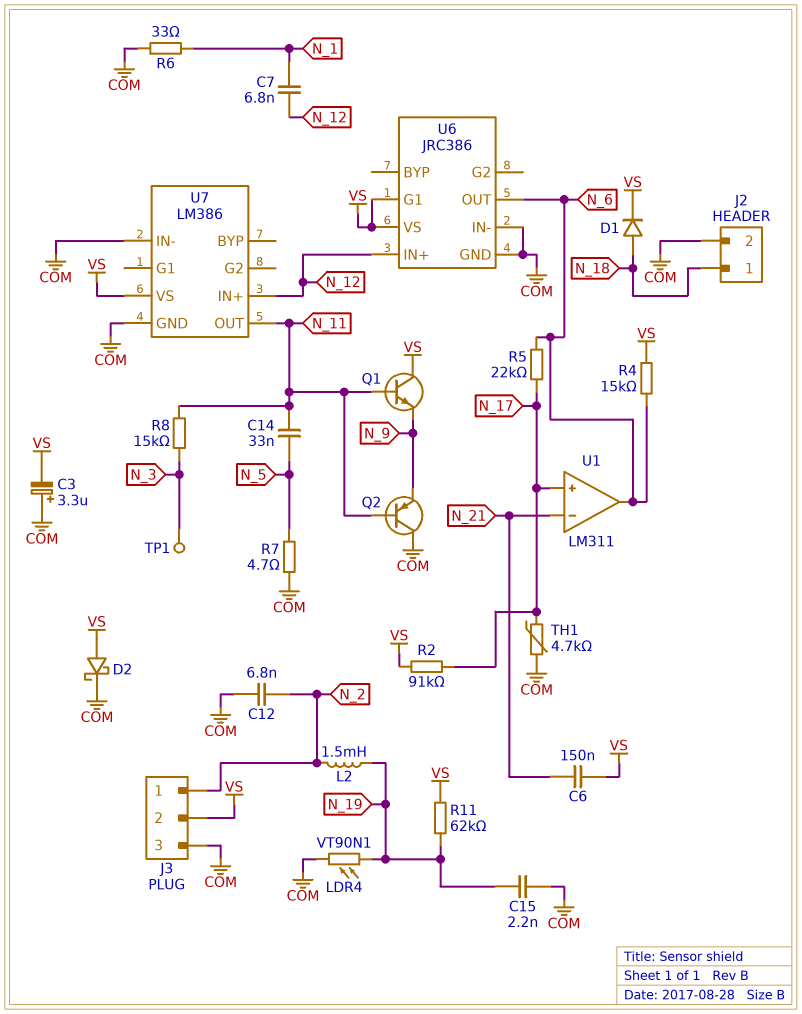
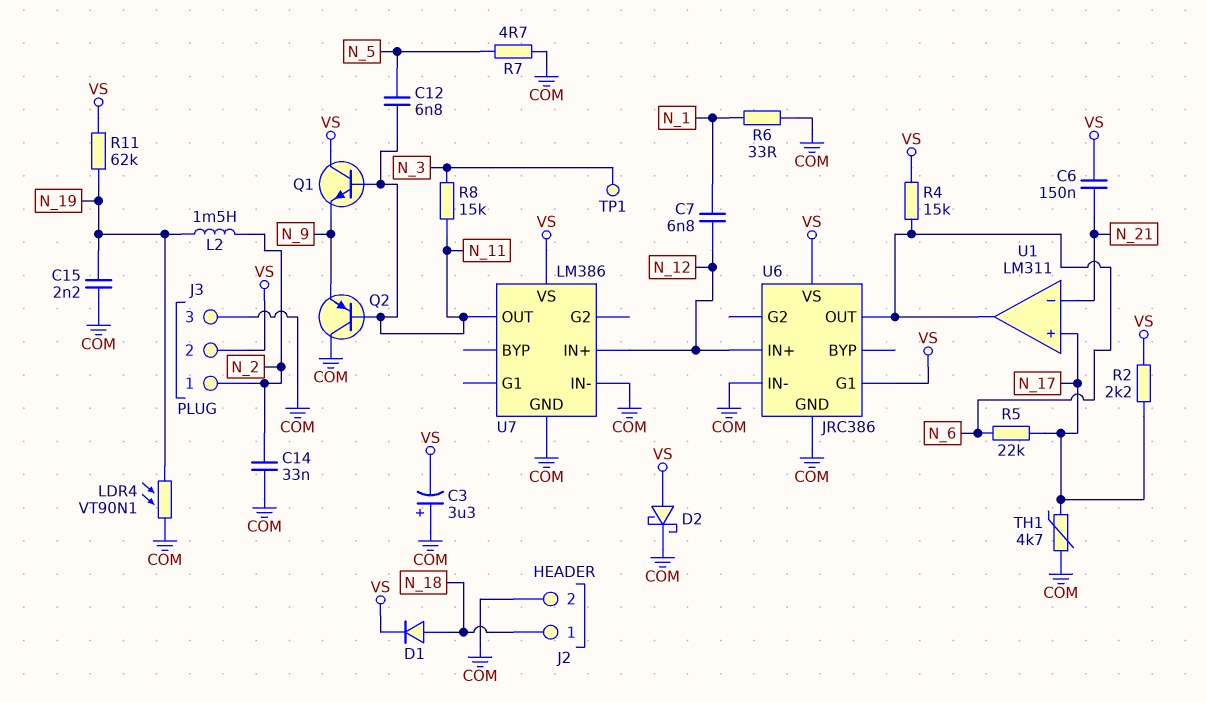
C12: 6.8nF (COM, N_2) -> 6.8nF (N_5, N_11)
C14: 33nF (N_5, N_11) -> 33nF (COM, N_2)
R2: 91k (N_17, VS) -> 2.2k (N_17, VS)

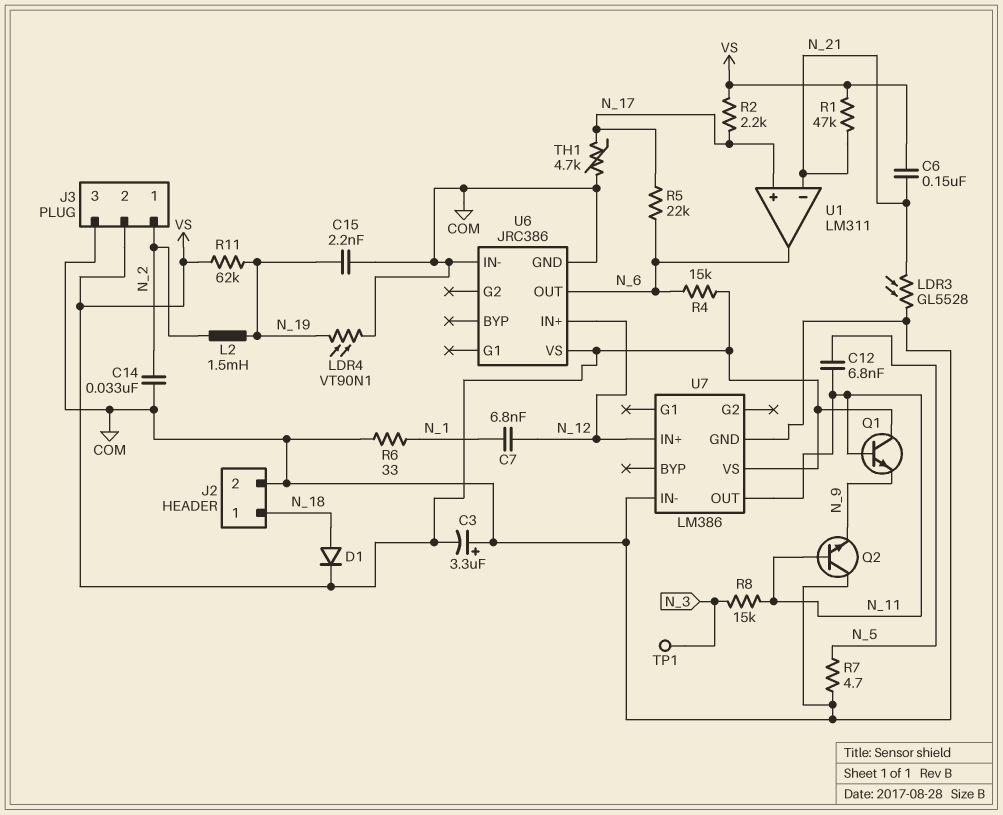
D2: schottky (A VS, K COM) -> none
LDR3: none -> GL5528 (COM, N_21)
Q2: PNP (B N_11, C COM, E N_9) -> NPN (B N_11, C COM, E N_9)
R1: none -> 47k (N_21, VS)
U6 pin G1: VS -> none

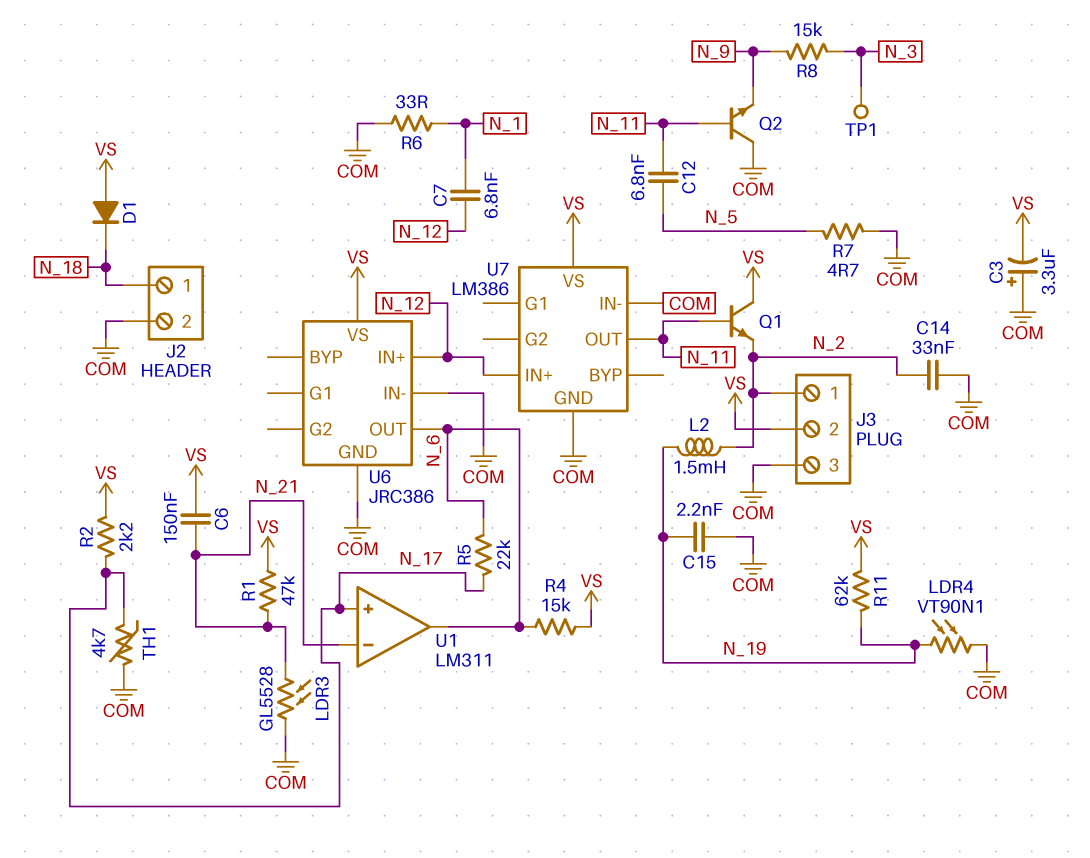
D1: diode (A N_18, K VS) -> diode (A VS, K N_18)
Q1: NPN (B N_11, C VS, E N_9) -> NPN (B N_11, C VS, E N_2)
R8: 15k (N_3, N_11) -> 15k (N_3, N_9)

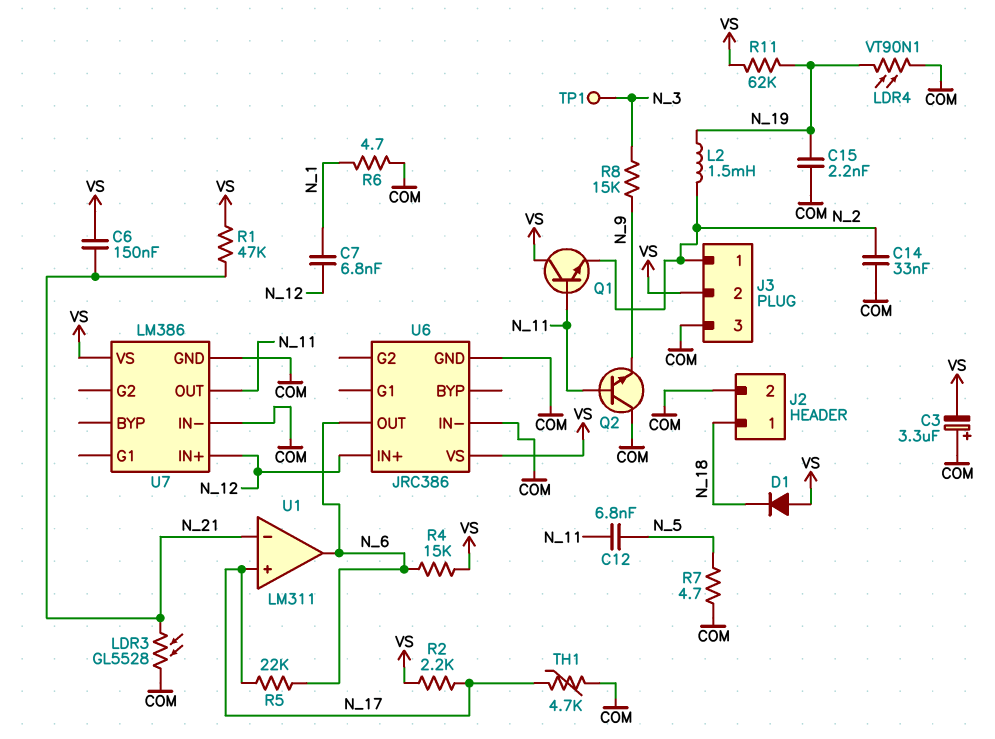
R6: 33 (COM, N_1) -> 4.7 (COM, N_1)

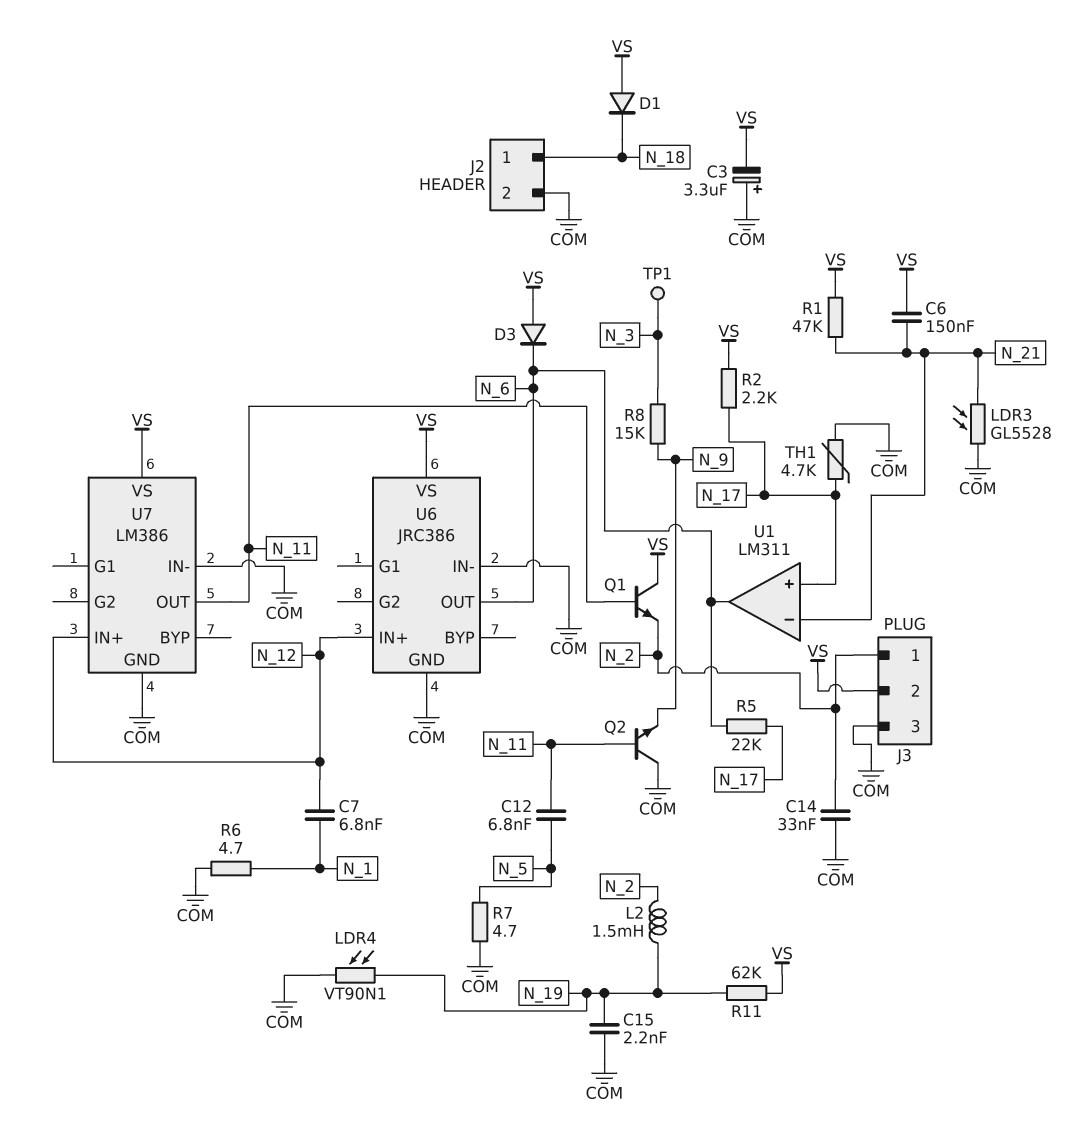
D3: none -> diode (A VS, K N_6)
R4: 15k (N_6, VS) -> none

